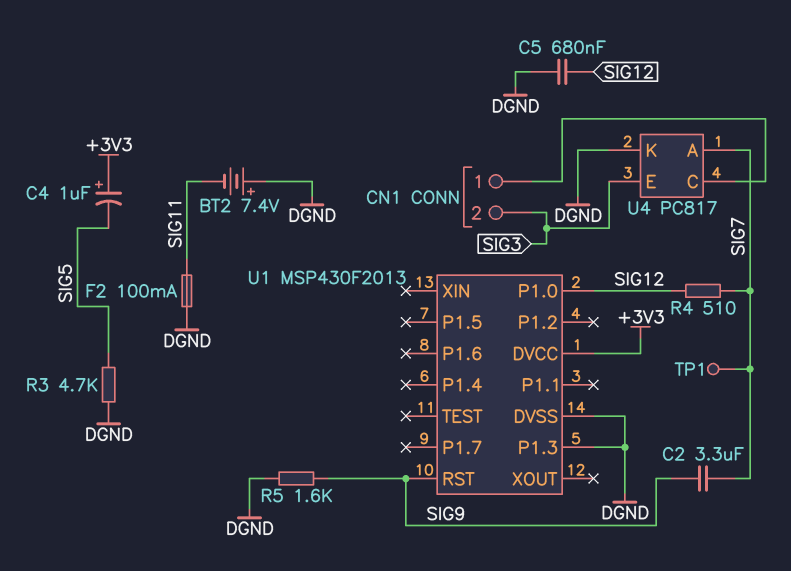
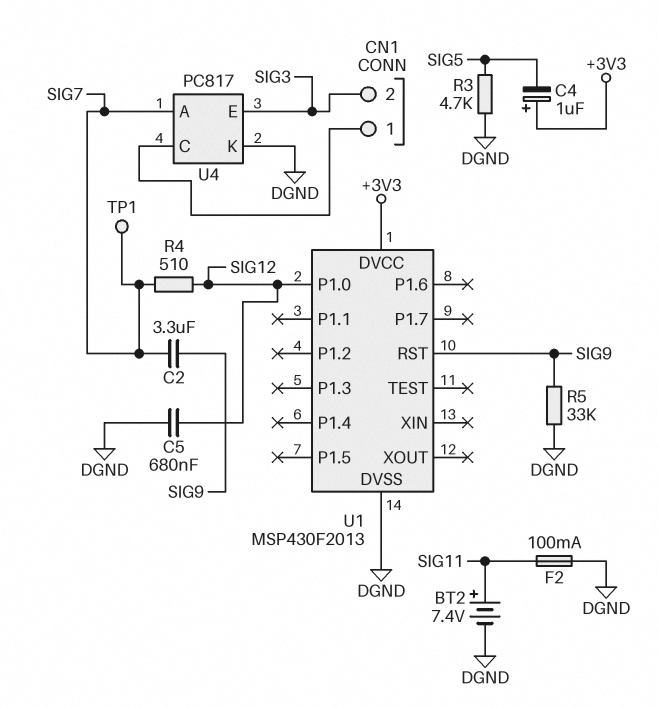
BT2: 7.4V (plus DGND, minus SIG11) -> 7.4V (plus SIG11, minus DGND)
R5: 1.6k (DGND, SIG9) -> 33k (DGND, SIG9)
U1 pin P1.3: DGND -> none

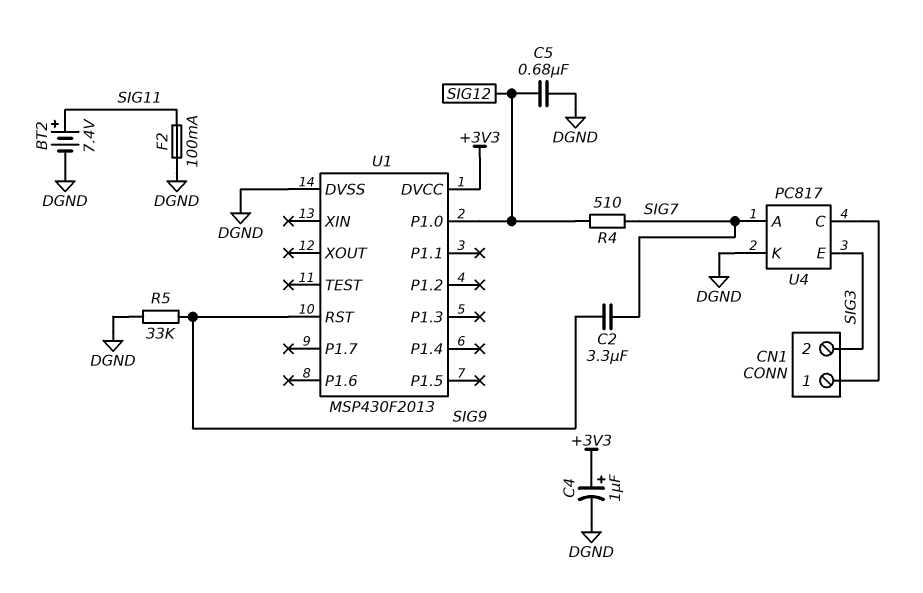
C4: 1uF (plus +3V3, minus SIG5) -> 1uF (plus +3V3, minus DGND)
R3: 4.7k (DGND, SIG5) -> none
TP1: test point (SIG7) -> none

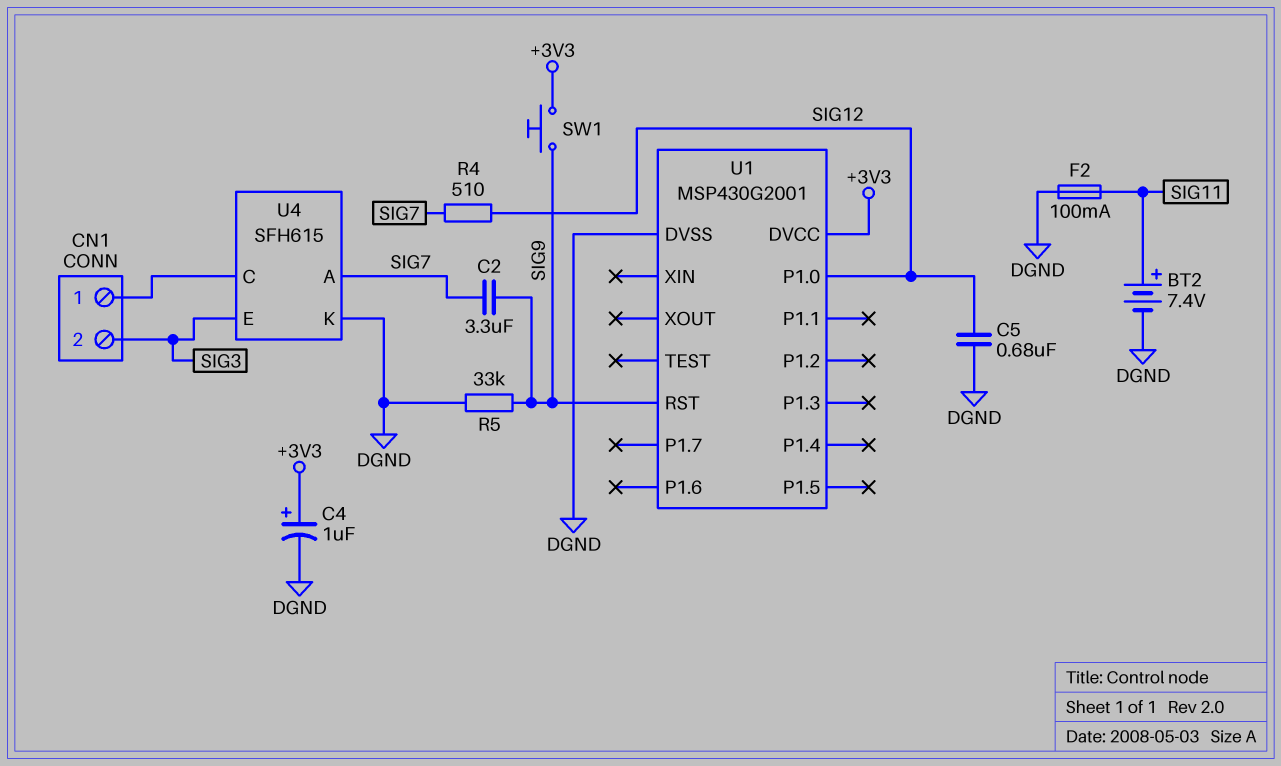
SW1: none -> button (+3V3, SIG9)
U1: MSP430F2013 -> MSP430G2001
U4: PC817 -> SFH615

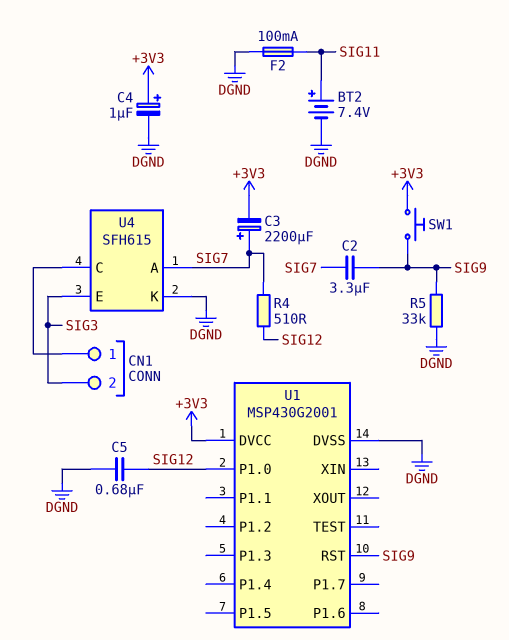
C3: none -> 2200uF (plus SIG7, minus +3V3)

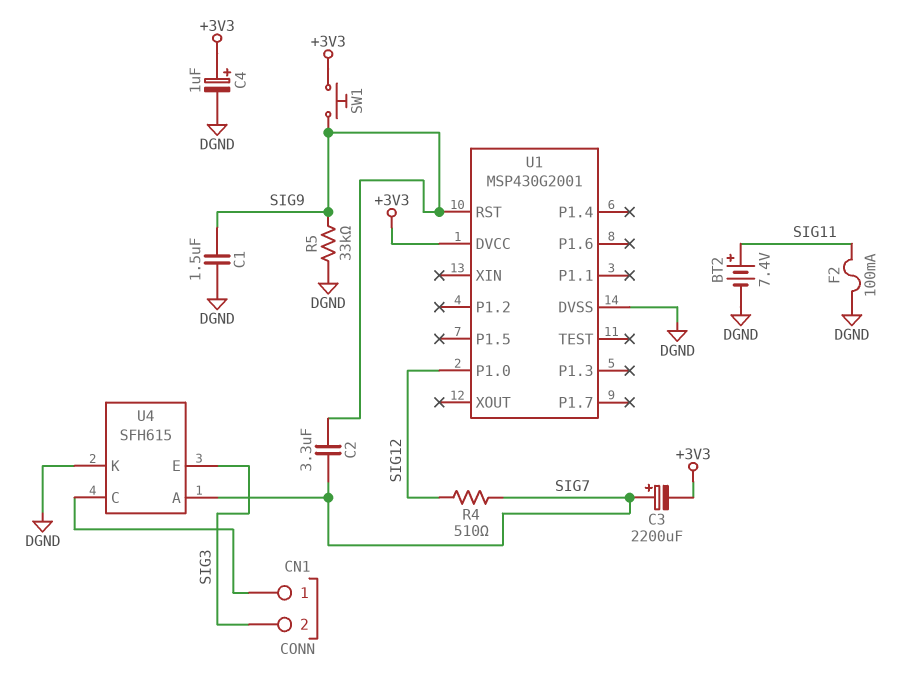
C1: none -> 1.5uF (DGND, SIG9)
C5: 680nF (DGND, SIG12) -> none

